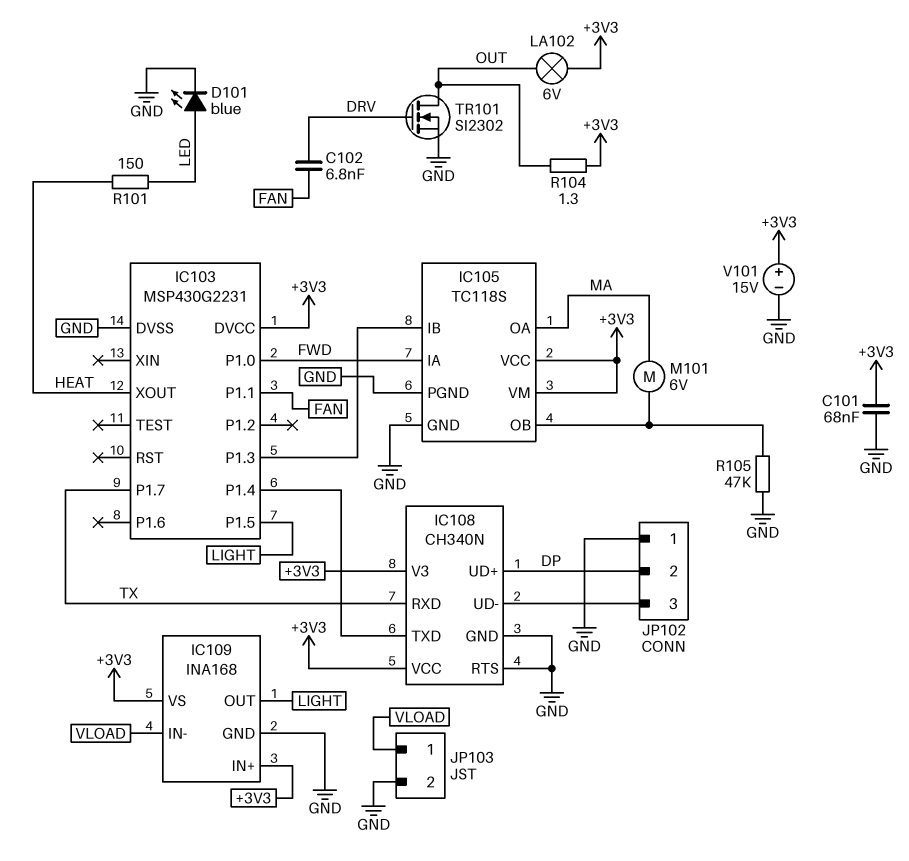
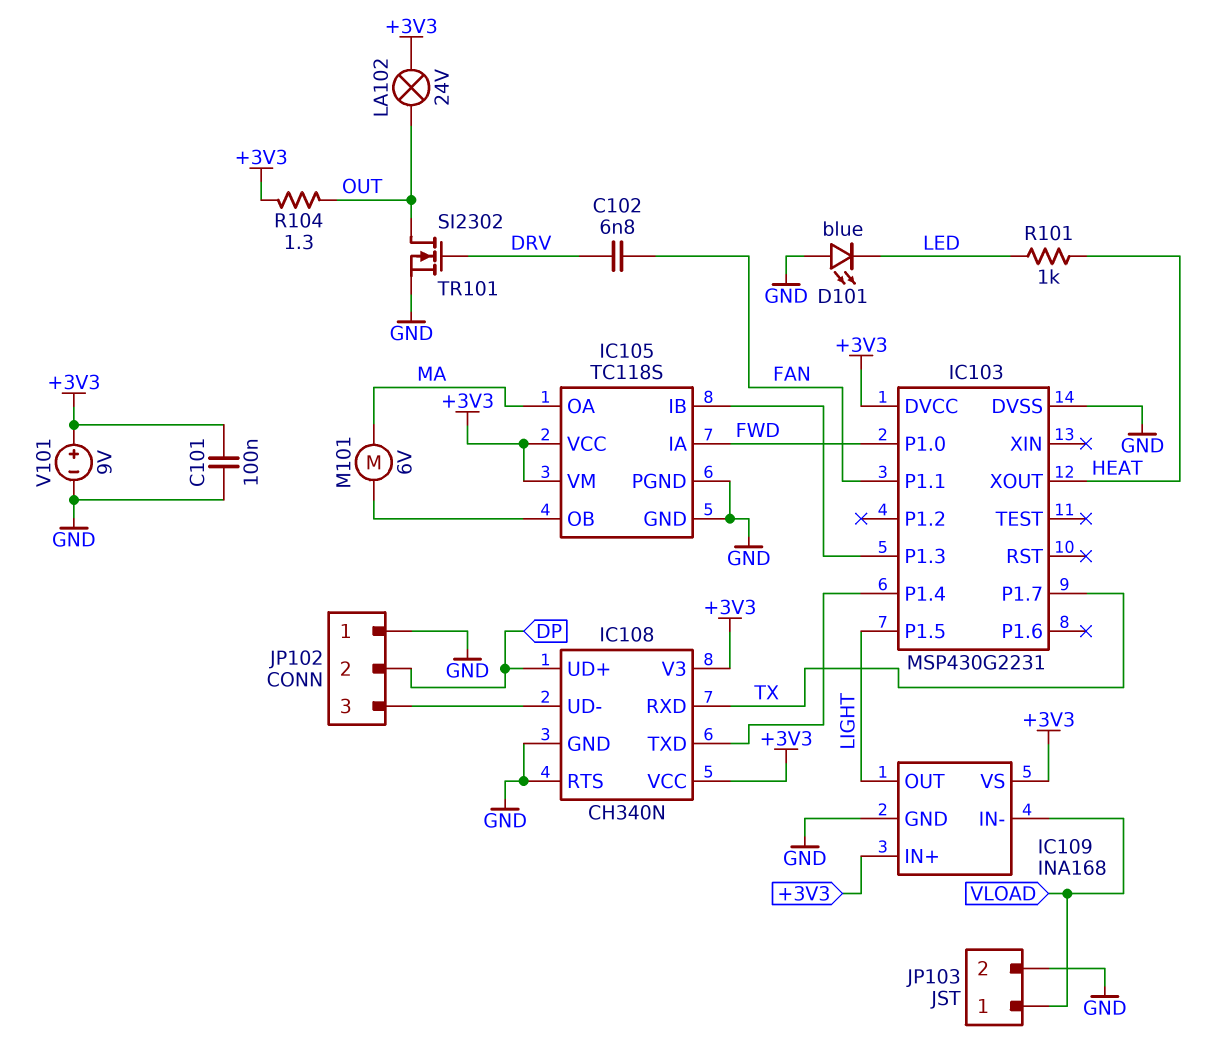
C101: 68nF (+3V3, GND) -> 100nF (+3V3, GND)
D101: LED blue (A LED, K GND) -> LED blue (A GND, K LED)
LA102: lamp 6V (+3V3, OUT) -> lamp 24V (+3V3, OUT)
R101: 150 (HEAT, LED) -> 1k (HEAT, LED)
R105: 47k (GND, IC105/OB) -> none
V101: 15V (plus +3V3, minus GND) -> 9V (plus +3V3, minus GND)

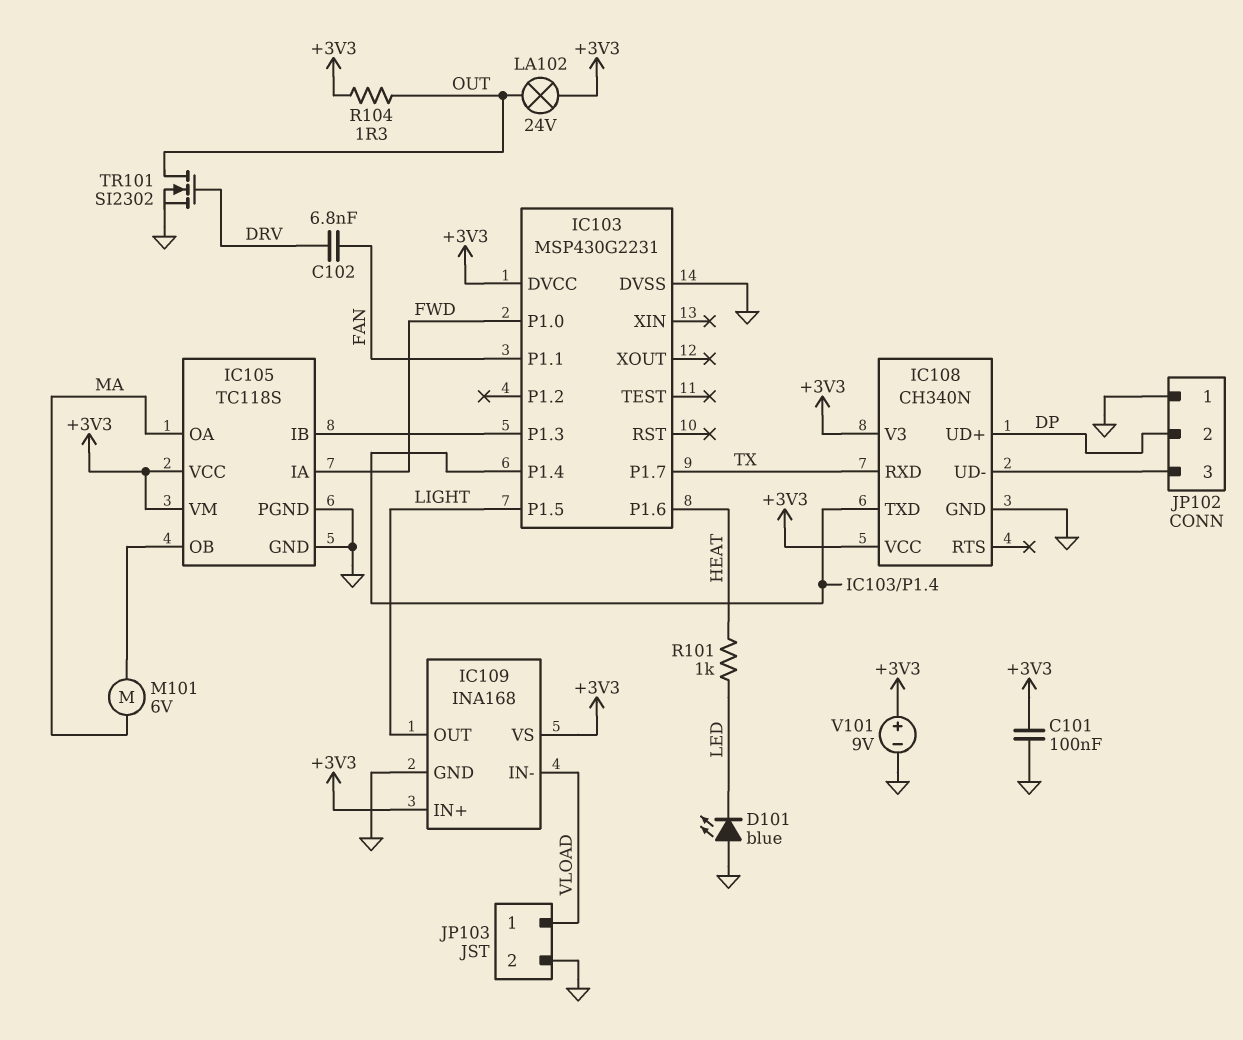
IC103 pin P1.6: none -> HEAT
IC103 pin XOUT: HEAT -> none
IC108 pin RTS: GND -> none

